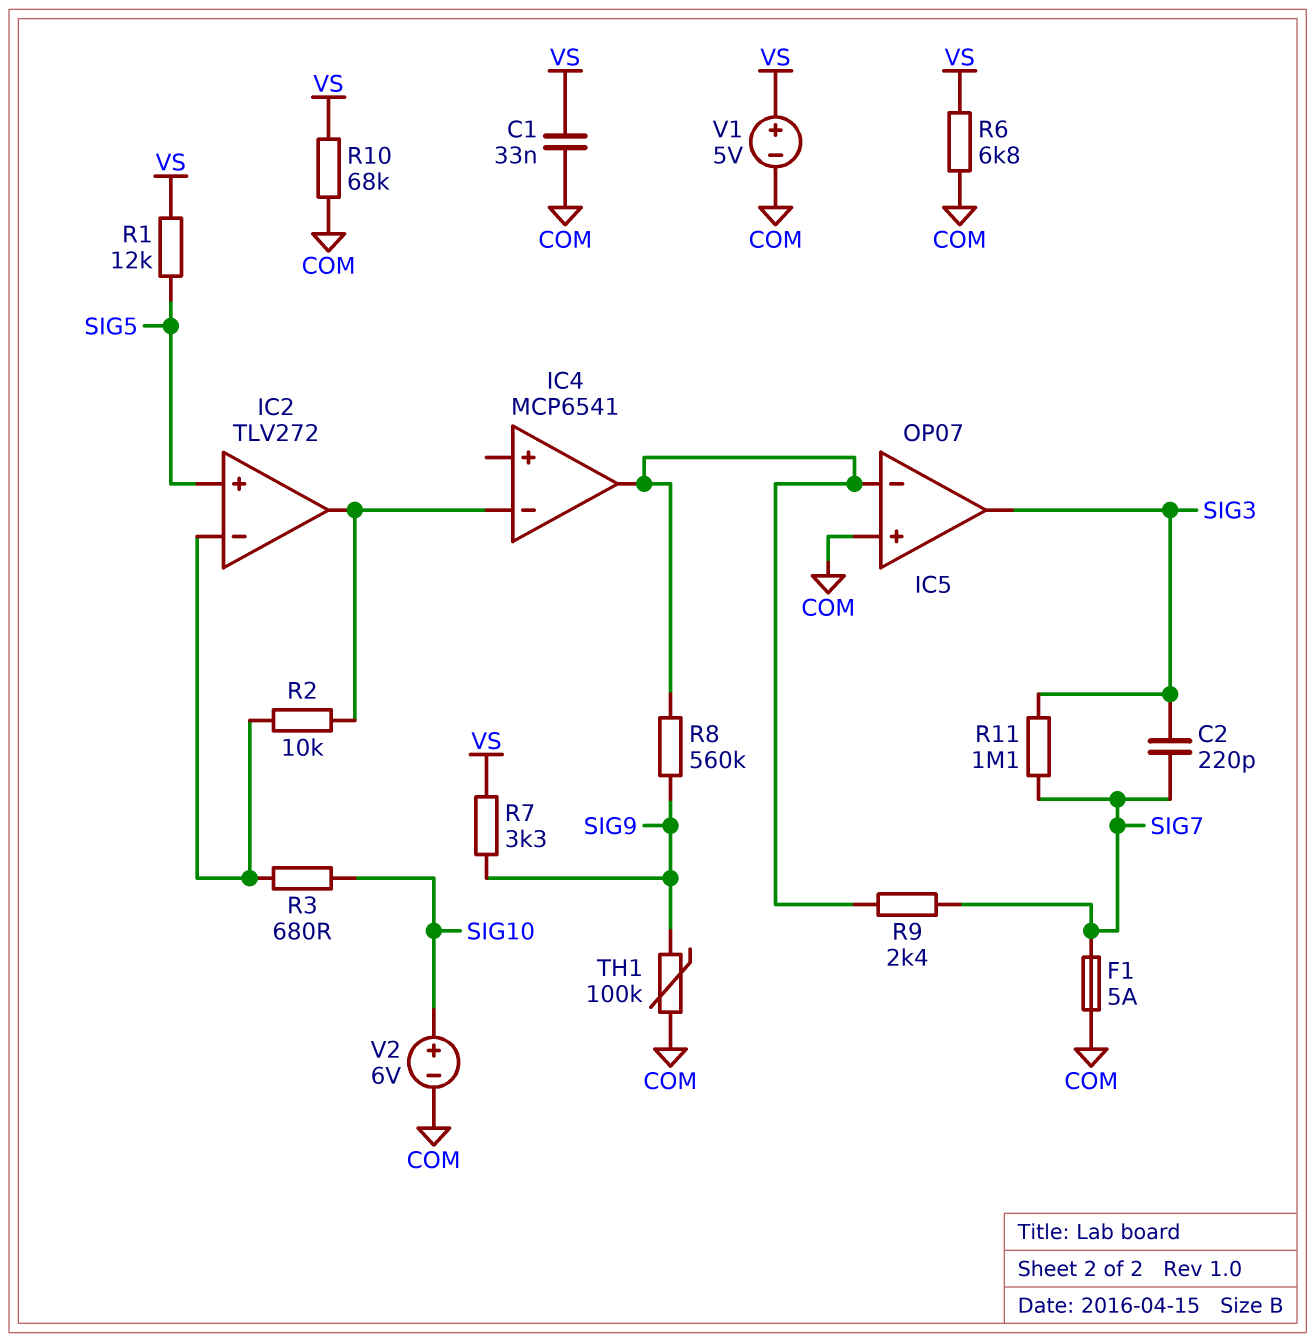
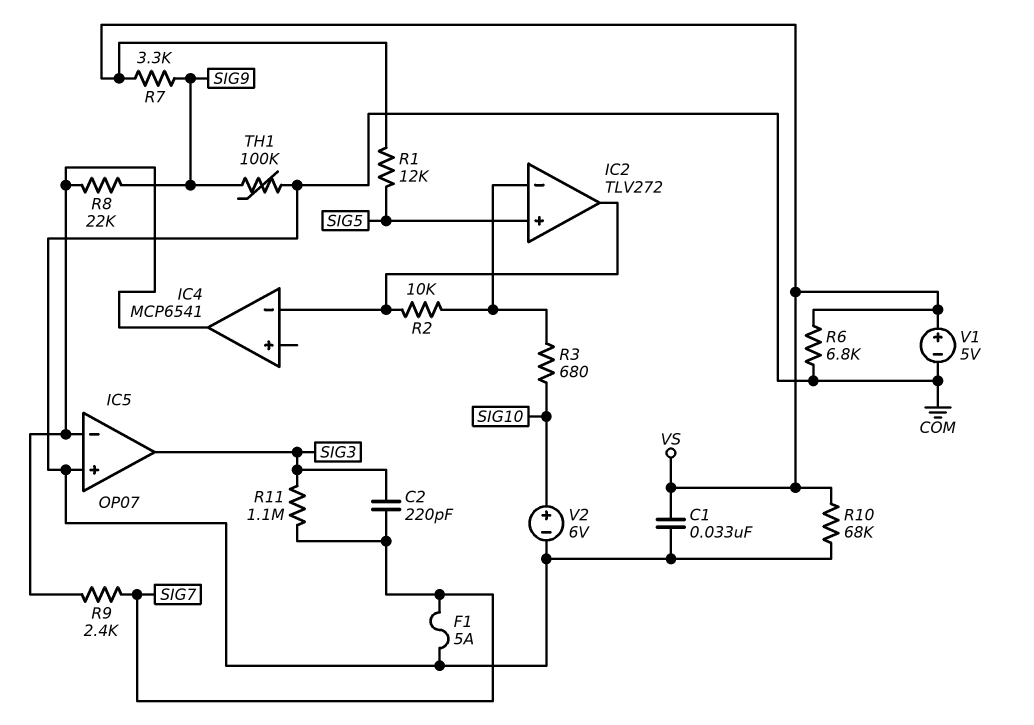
R8: 560k (IC4/out, SIG9) -> 22k (IC4/out, SIG9)

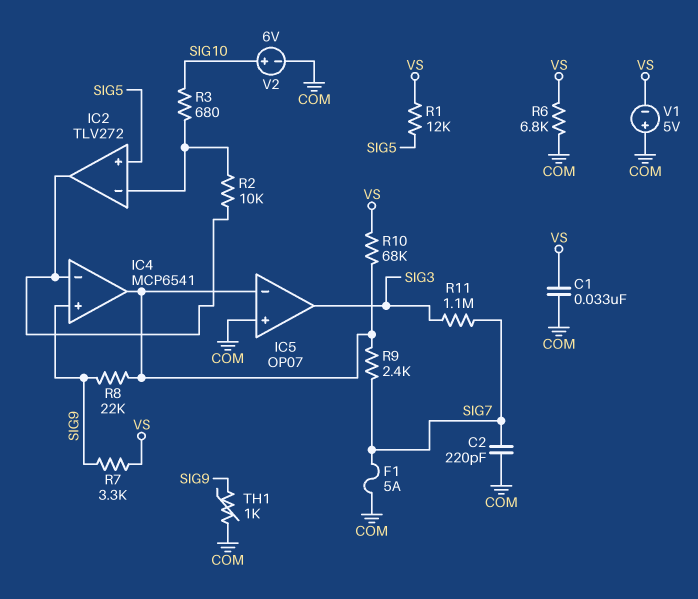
C2: 220pF (SIG3, SIG7) -> 220pF (COM, SIG7)
IC4 pin in+: none -> SIG9
R10: 68k (COM, VS) -> 68k (IC4/out, VS)
TH1: 100k (COM, SIG9) -> 1k (COM, SIG9)
V1: 5V (plus VS, minus COM) -> 5V (plus COM, minus VS)

